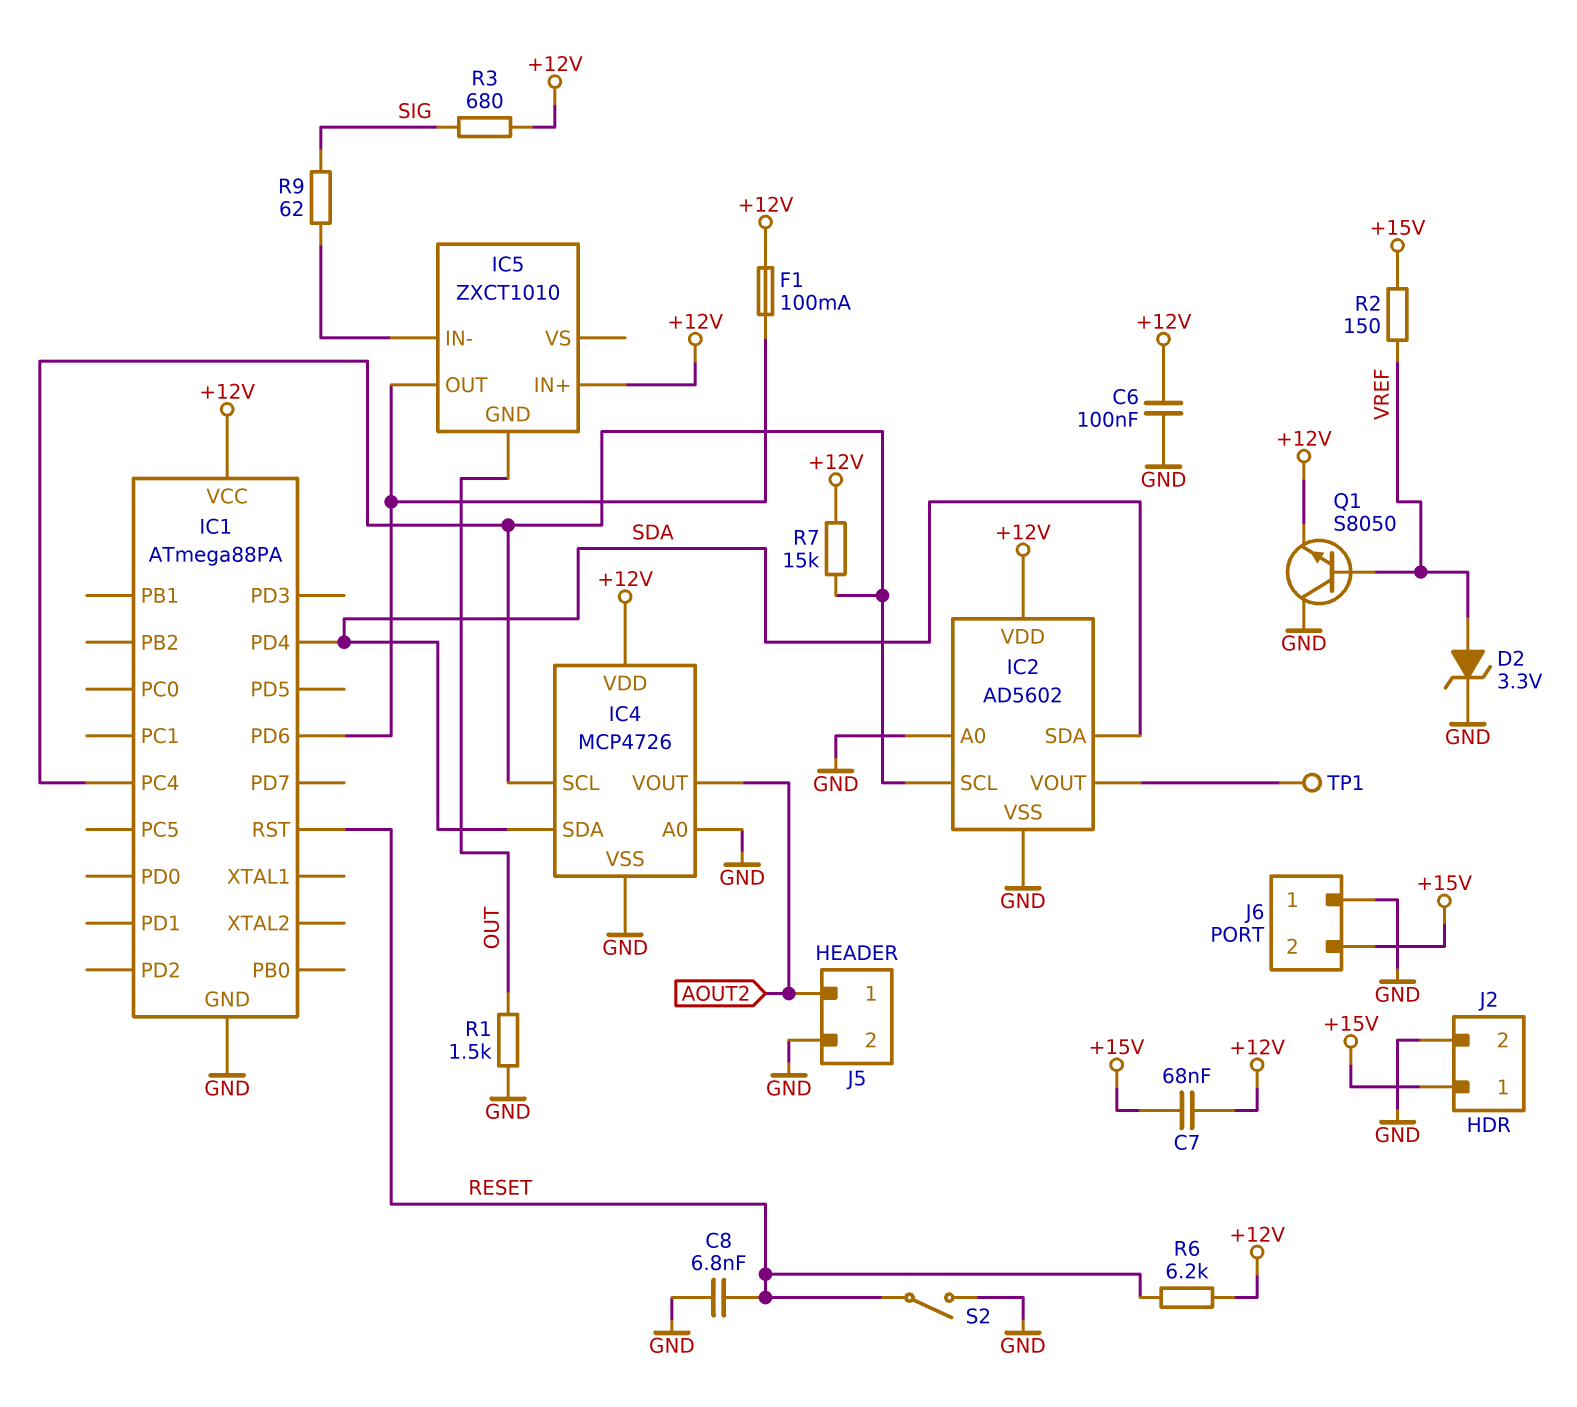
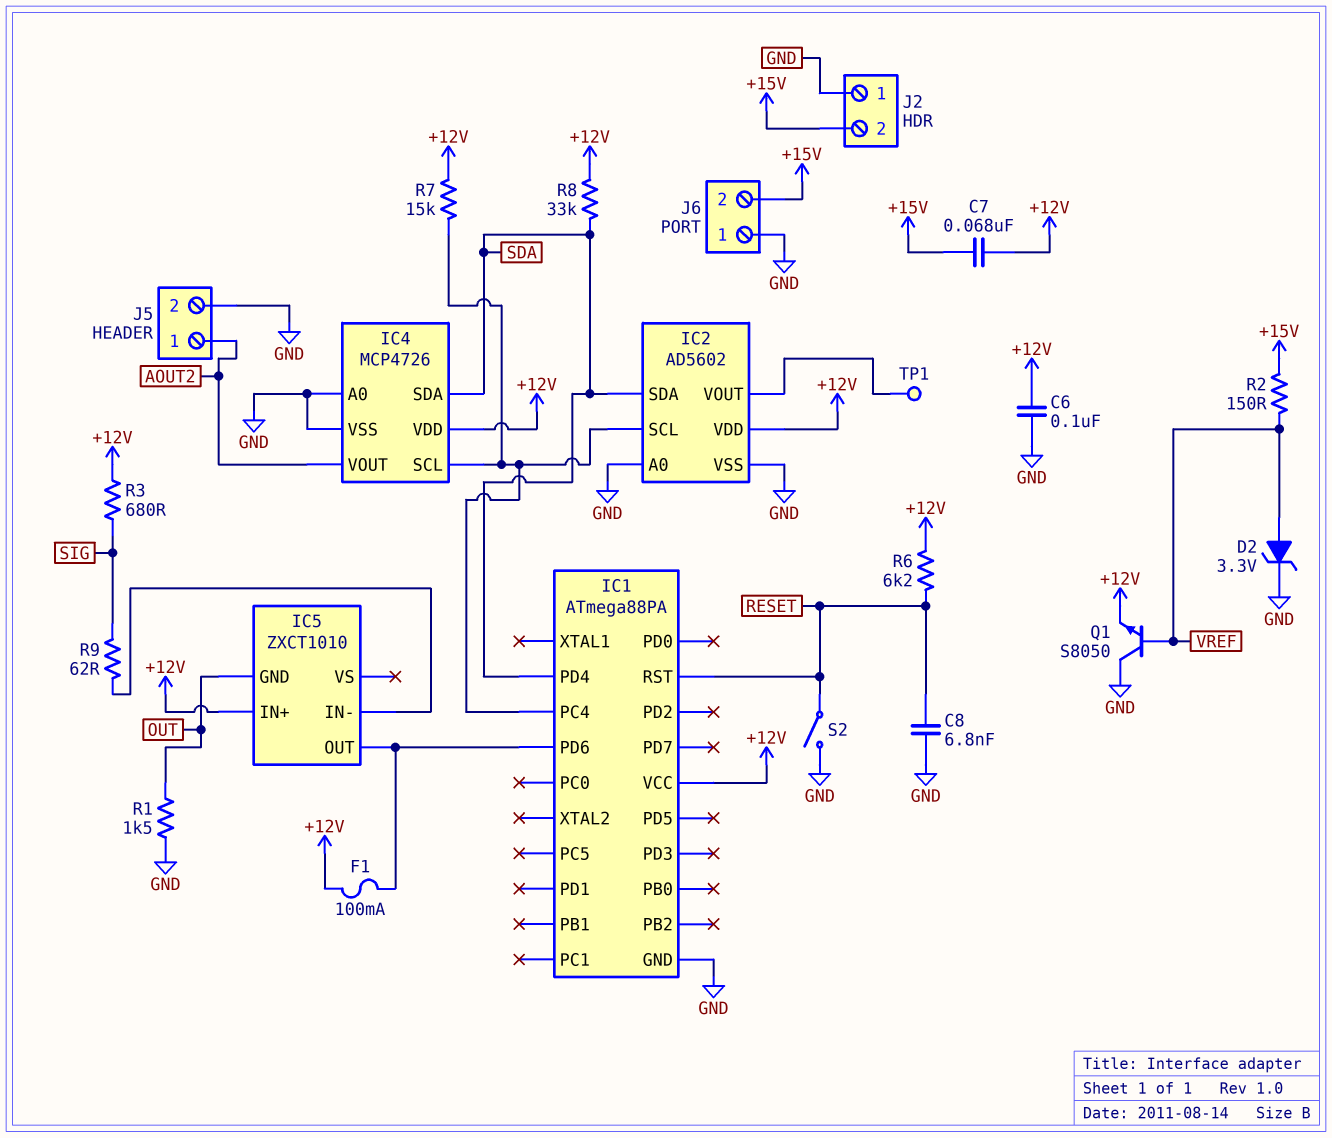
J2 pin 1: +15V -> GND
J2 pin 2: GND -> +15V
R8: none -> 33k (+12V, SDA)

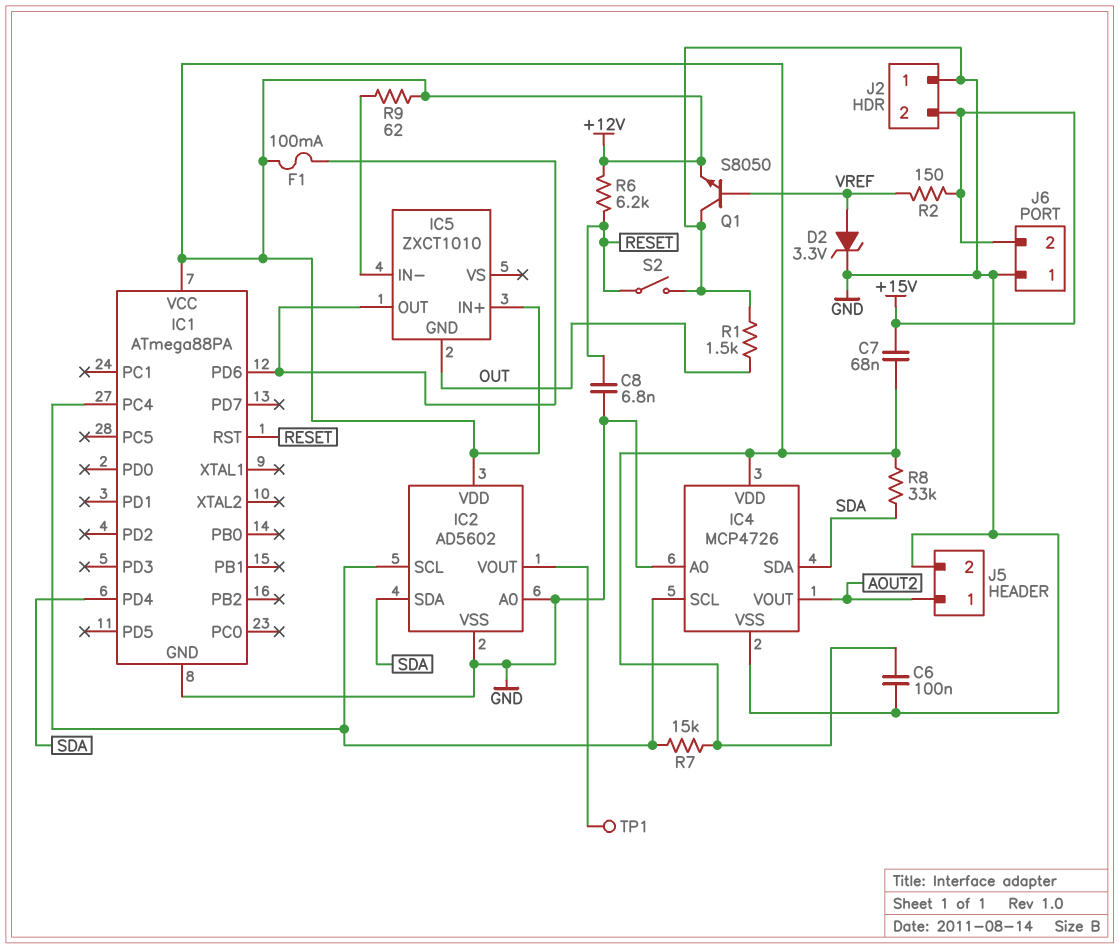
R3: 680 (+12V, SIG) -> none
R9: 62 (IC5/IN-, SIG) -> 62 (+12V, IC5/IN-)

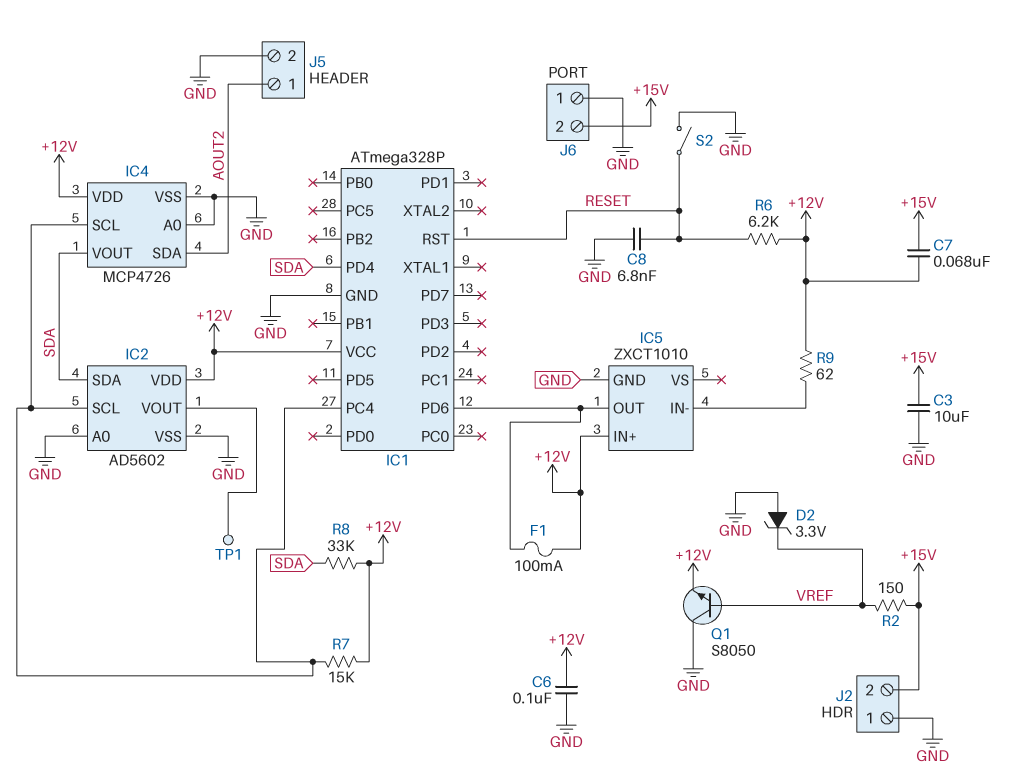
C3: none -> 10uF (+15V, GND)
D2: zener 3.3V (A VREF, K GND) -> zener 3.3V (A GND, K VREF)
IC1: ATmega88PA -> ATmega328P
IC4 pin SDA: SDA -> AOUT2
IC4 pin VOUT: AOUT2 -> SDA
IC5 pin GND: OUT -> GND
R1: 1.5k (GND, OUT) -> none

